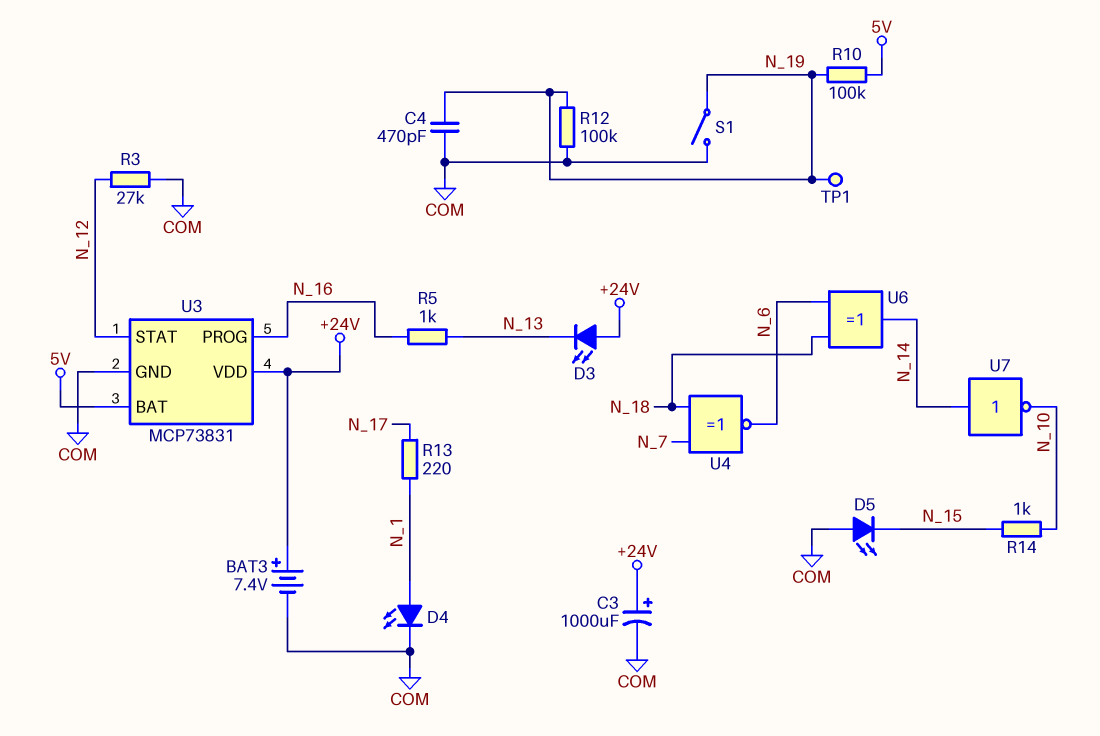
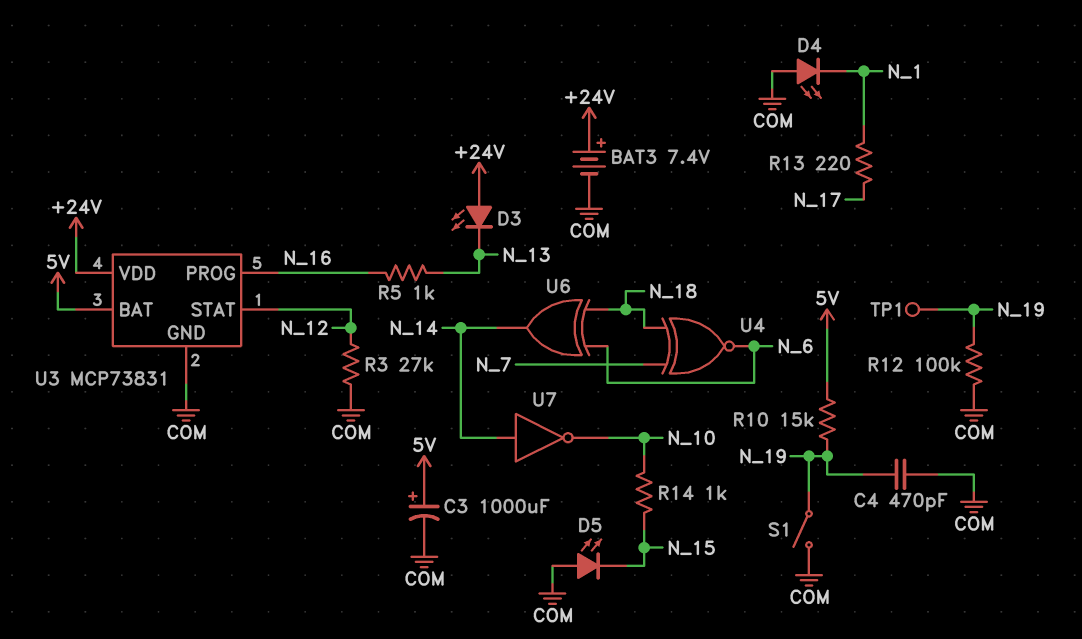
C3: 1000uF (plus +24V, minus COM) -> 1000uF (plus 5V, minus COM)
D4: LED (A N_1, K COM) -> LED (A COM, K N_1)
R10: 100k (5V, N_19) -> 15k (5V, N_19)

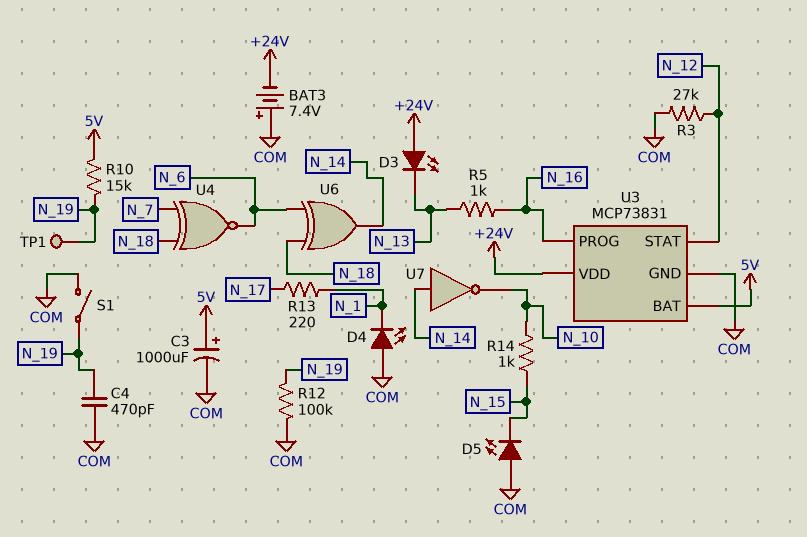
BAT3: 7.4V (plus +24V, minus COM) -> 7.4V (plus COM, minus +24V)

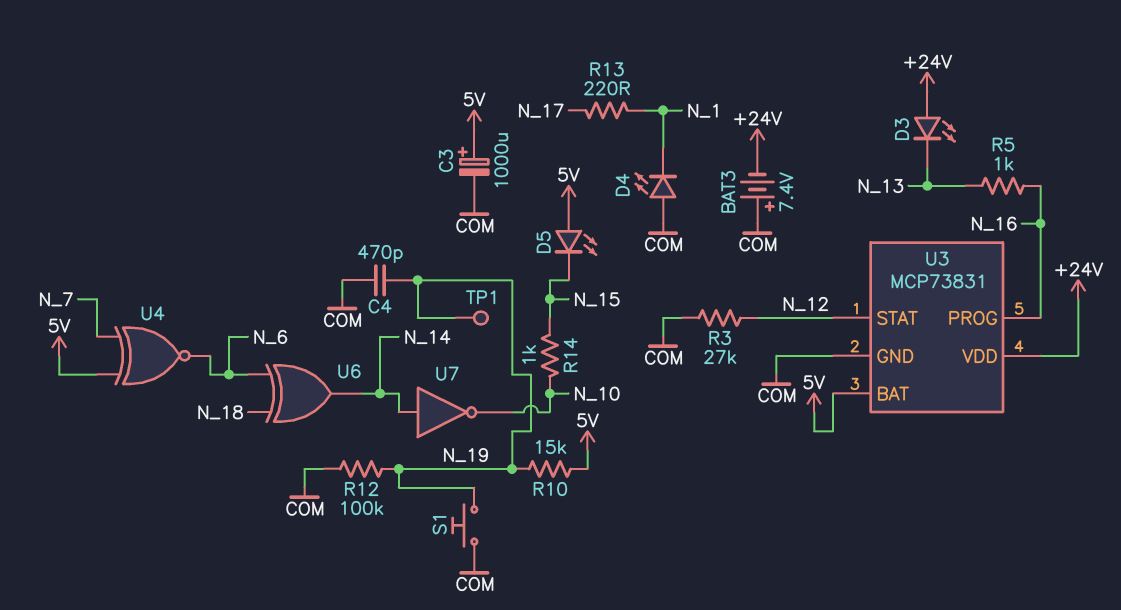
D5: LED (A COM, K N_15) -> LED (A 5V, K N_15)
S1: switch (COM, N_19) -> button (COM, N_19)
U4: XNOR (in N_7, in N_18, out N_6) -> XNOR (in 5V, in N_7, out N_6)

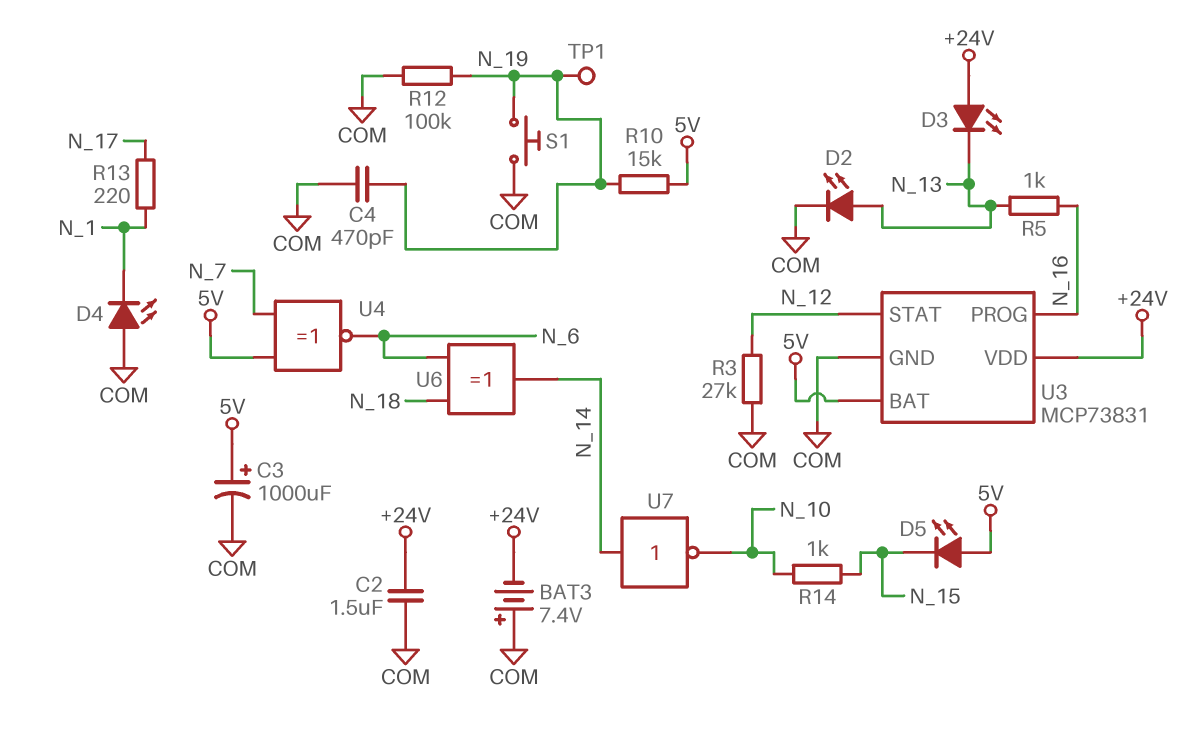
C2: none -> 1.5uF (+24V, COM)
D2: none -> LED (A N_13, K COM)

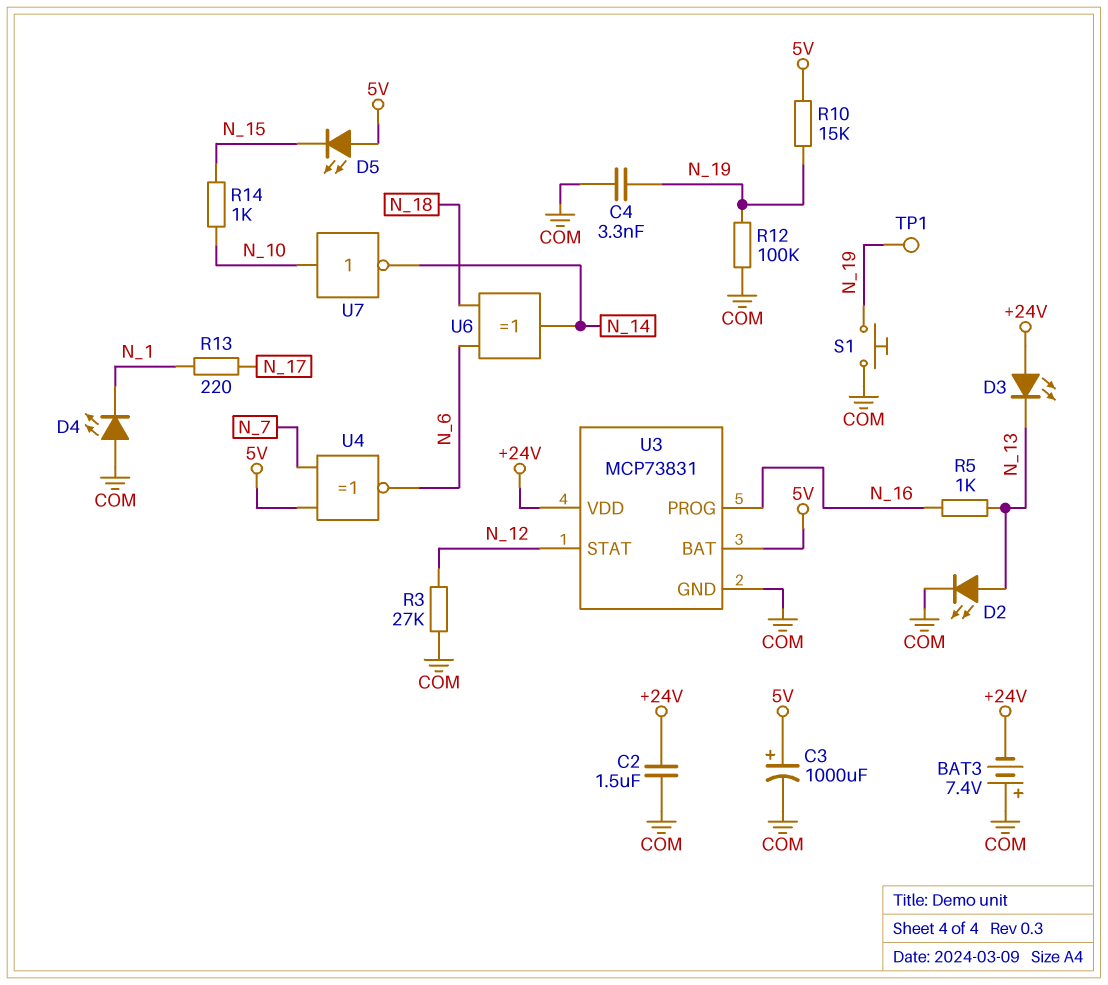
C4: 470pF (COM, N_19) -> 3.3nF (COM, N_19)
U7: NOT (in N_14, out N_10) -> NOT (in N_10, out N_14)

